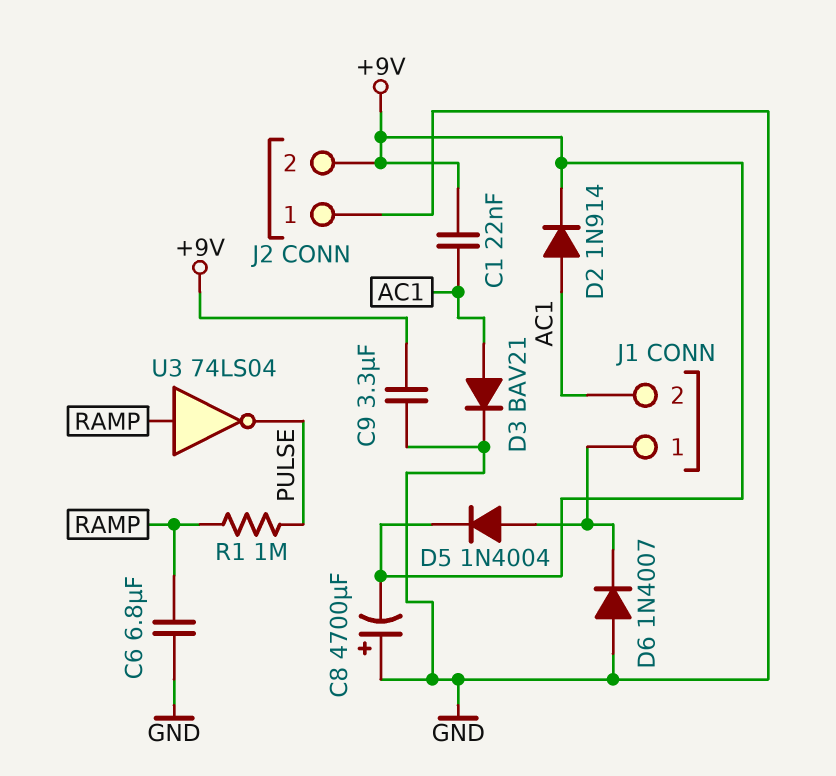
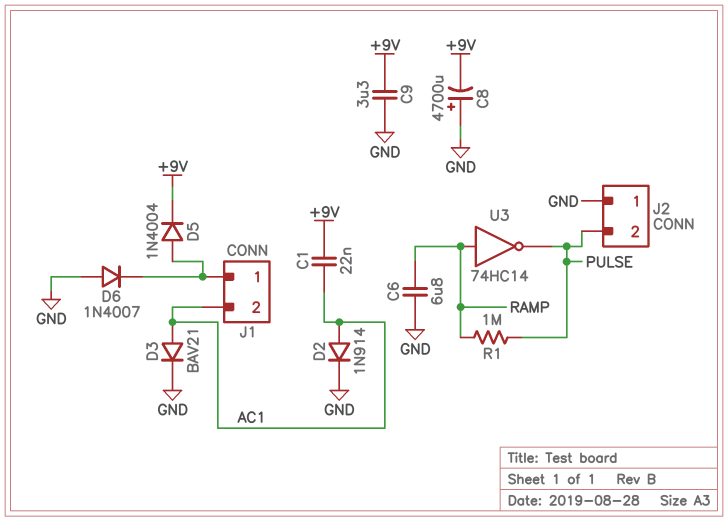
D2: diode 1N914 (A AC1, K +9V) -> diode 1N914 (A AC1, K GND)
J2 pin 2: +9V -> PULSE
U3: NOT 74LS04 (in RAMP, out PULSE) -> NOT 74HC14 (in RAMP, out PULSE)

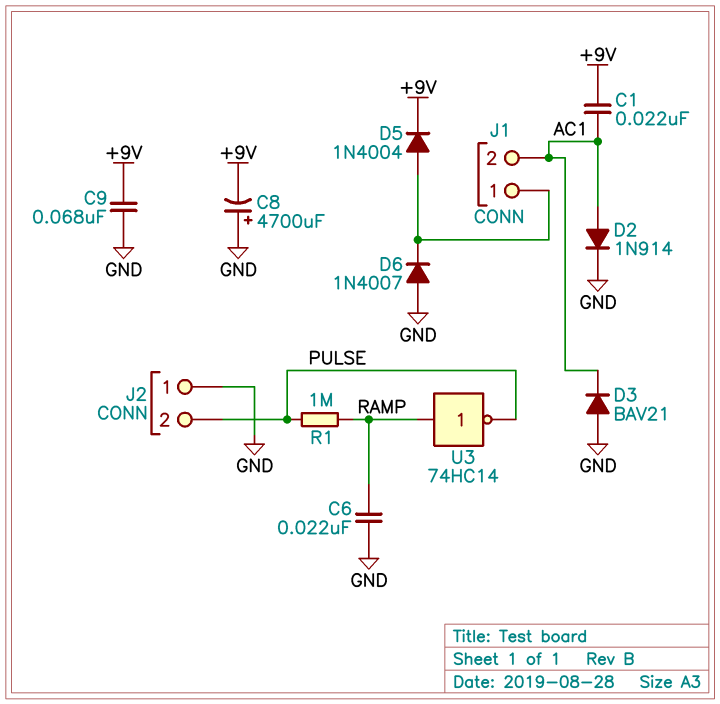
C6: 6.8uF (GND, RAMP) -> 22nF (GND, RAMP)
C9: 3.3uF (+9V, GND) -> 68nF (+9V, GND)
D3: diode BAV21 (A AC1, K GND) -> diode BAV21 (A GND, K AC1)

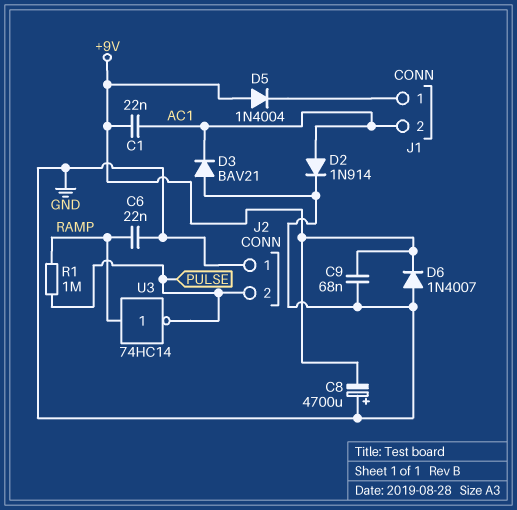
D5: diode 1N4004 (A J1/1, K +9V) -> diode 1N4004 (A +9V, K J1/1)
D6: diode 1N4007 (A GND, K J1/1) -> diode 1N4007 (A GND, K +9V)

